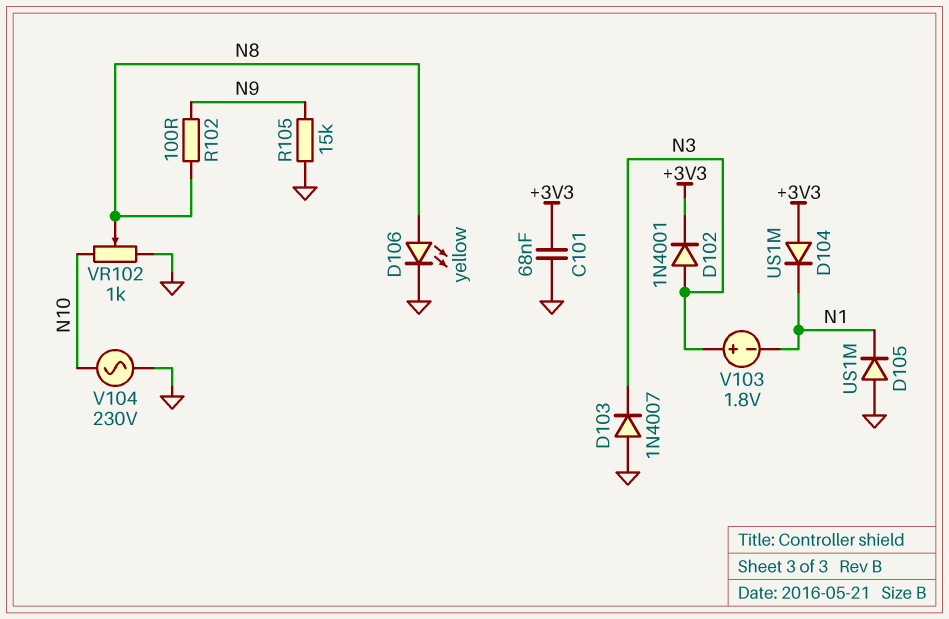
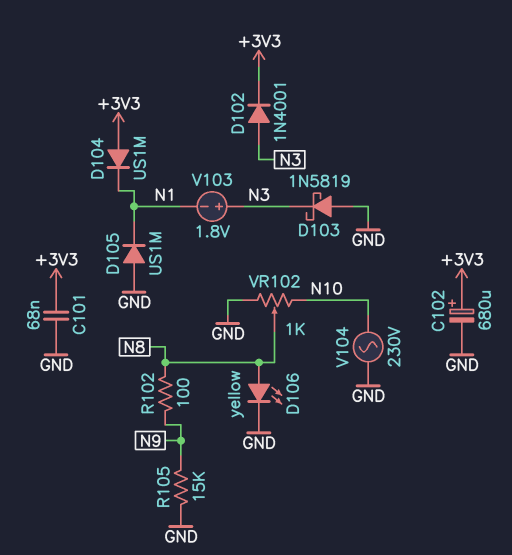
C102: none -> 680uF (plus +3V3, minus GND)
D103: diode 1N4007 (A GND, K N3) -> schottky 1N5819 (A GND, K N3)

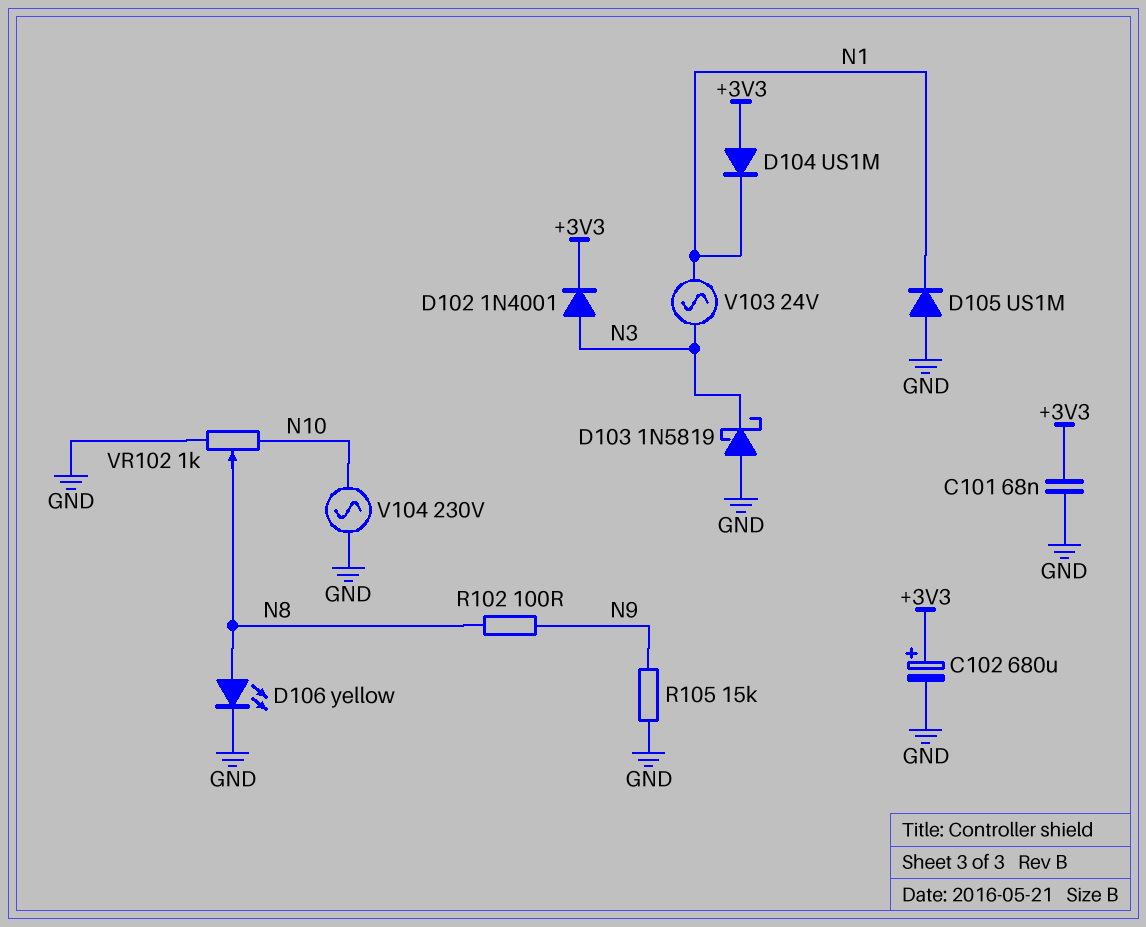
V103: 1.8V (plus N3, minus N1) -> AC 24V (N1, N3)

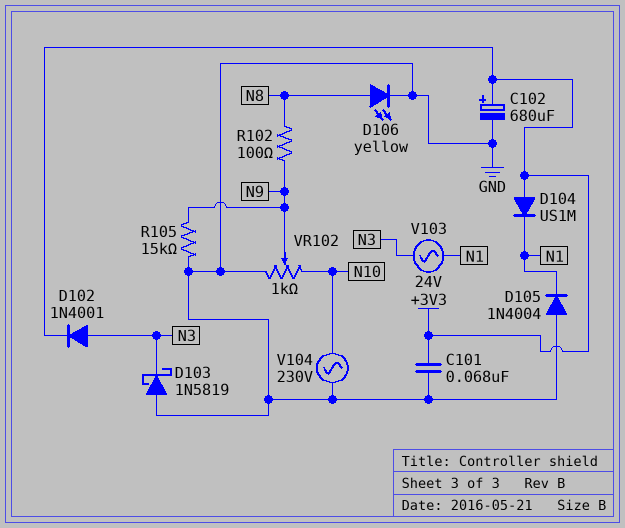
D105: diode US1M (A GND, K N1) -> diode 1N4004 (A GND, K N1)
VR102: 1k (GND, N10, wiper N8) -> 1k (GND, N10, wiper N9)

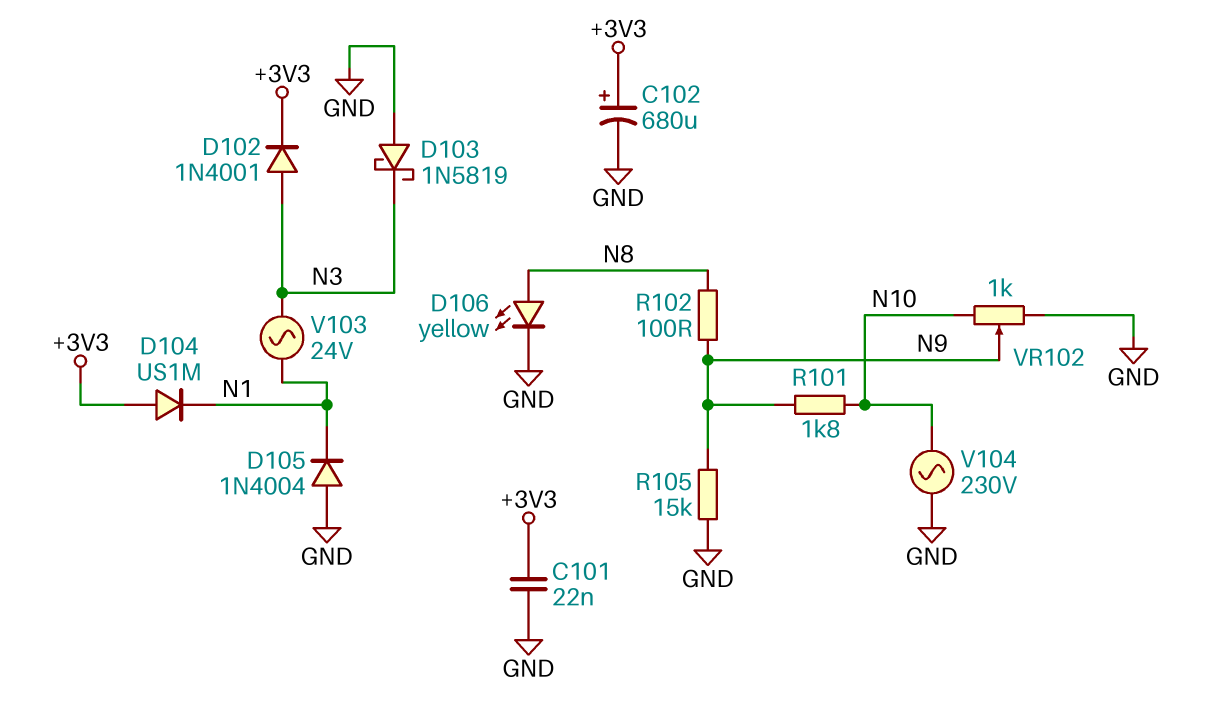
C101: 68nF (+3V3, GND) -> 22nF (+3V3, GND)
R101: none -> 1.8k (N9, N10)

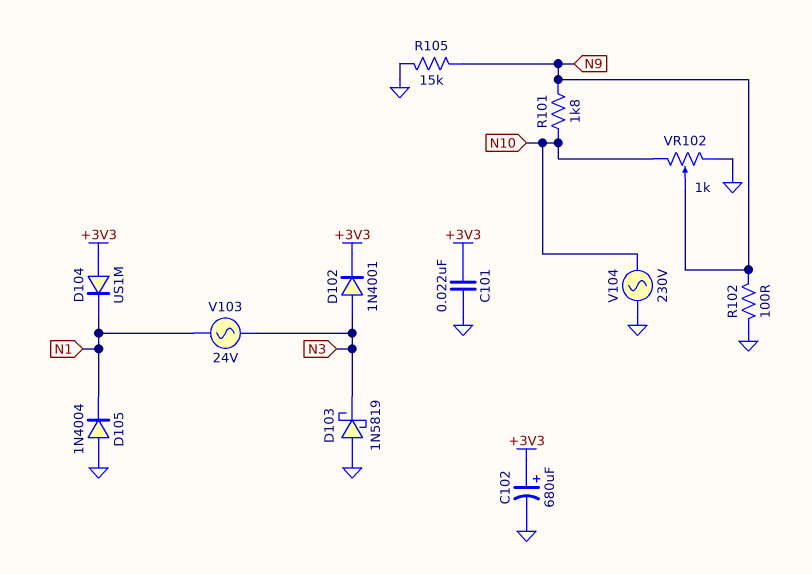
D106: LED yellow (A N8, K GND) -> none
R102: 100 (N8, N9) -> 100 (GND, N9)

